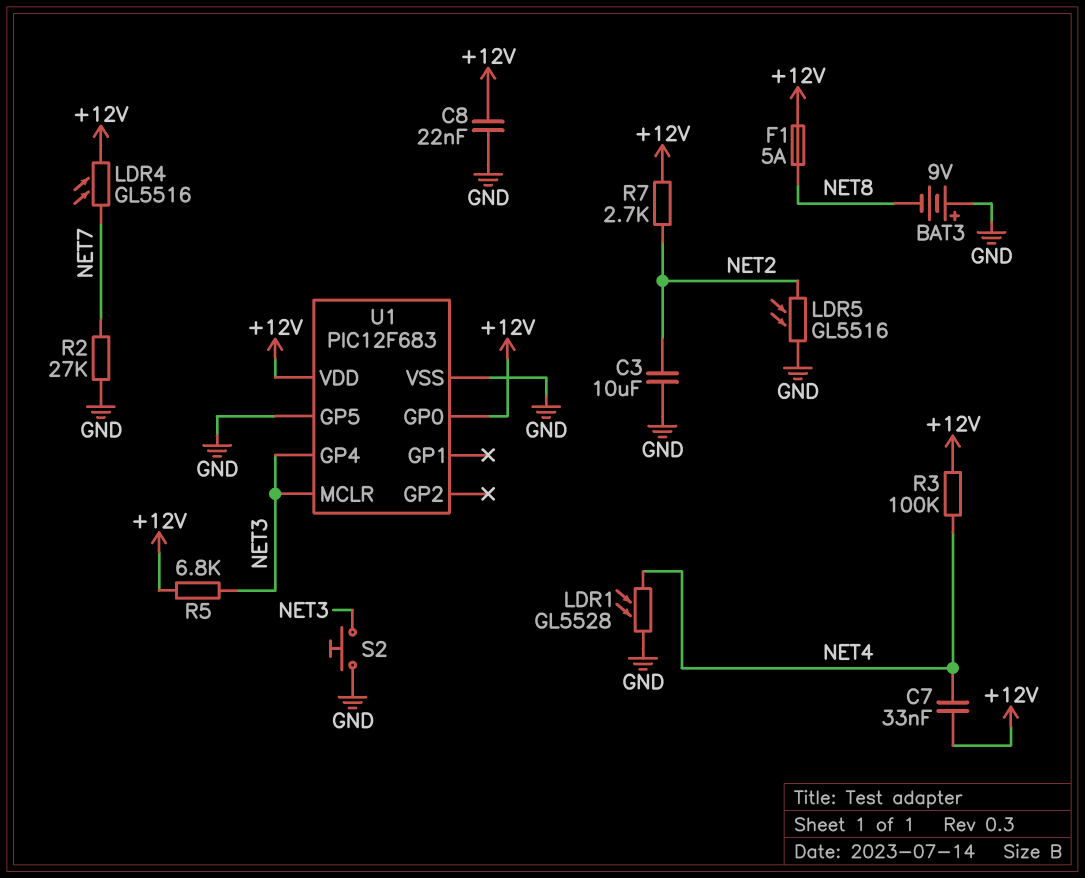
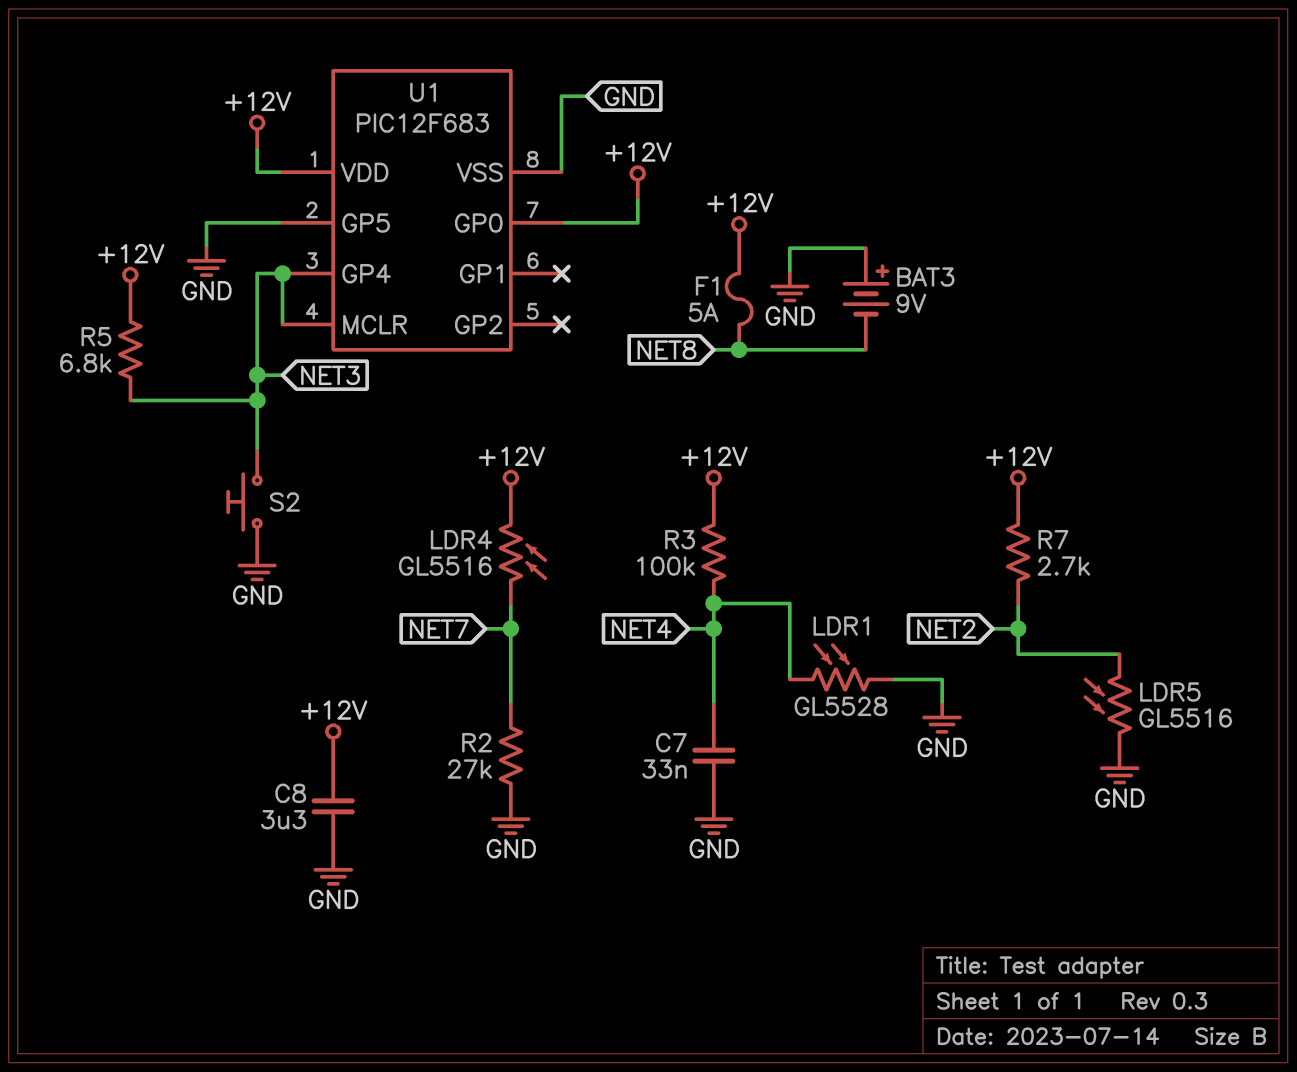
C3: 10uF (GND, NET2) -> none
C7: 33nF (+12V, NET4) -> 33nF (GND, NET4)
C8: 22nF (+12V, GND) -> 3.3uF (+12V, GND)

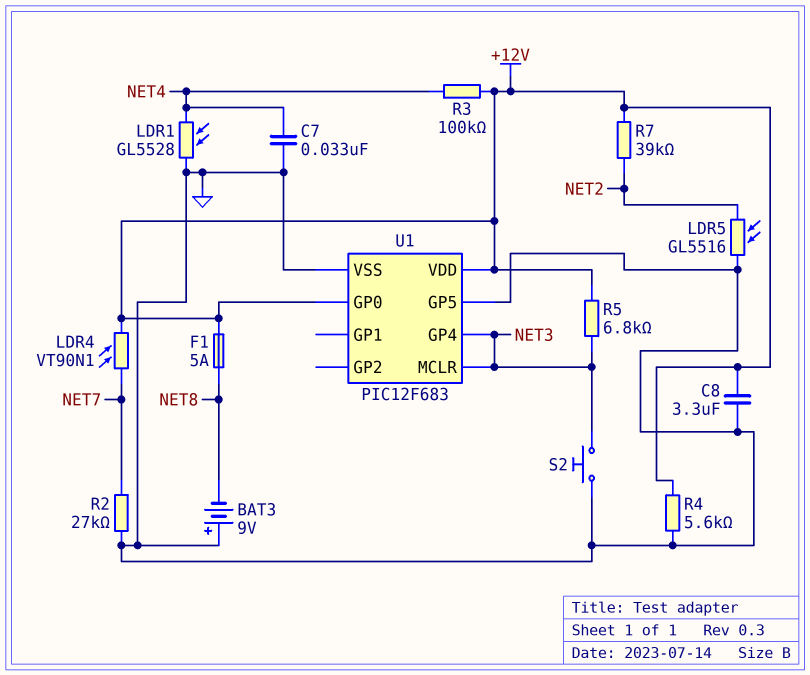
LDR4: GL5516 (+12V, NET7) -> VT90N1 (+12V, NET7)
R4: none -> 5.6k (+12V, GND)
R7: 2.7k (+12V, NET2) -> 39k (+12V, NET2)

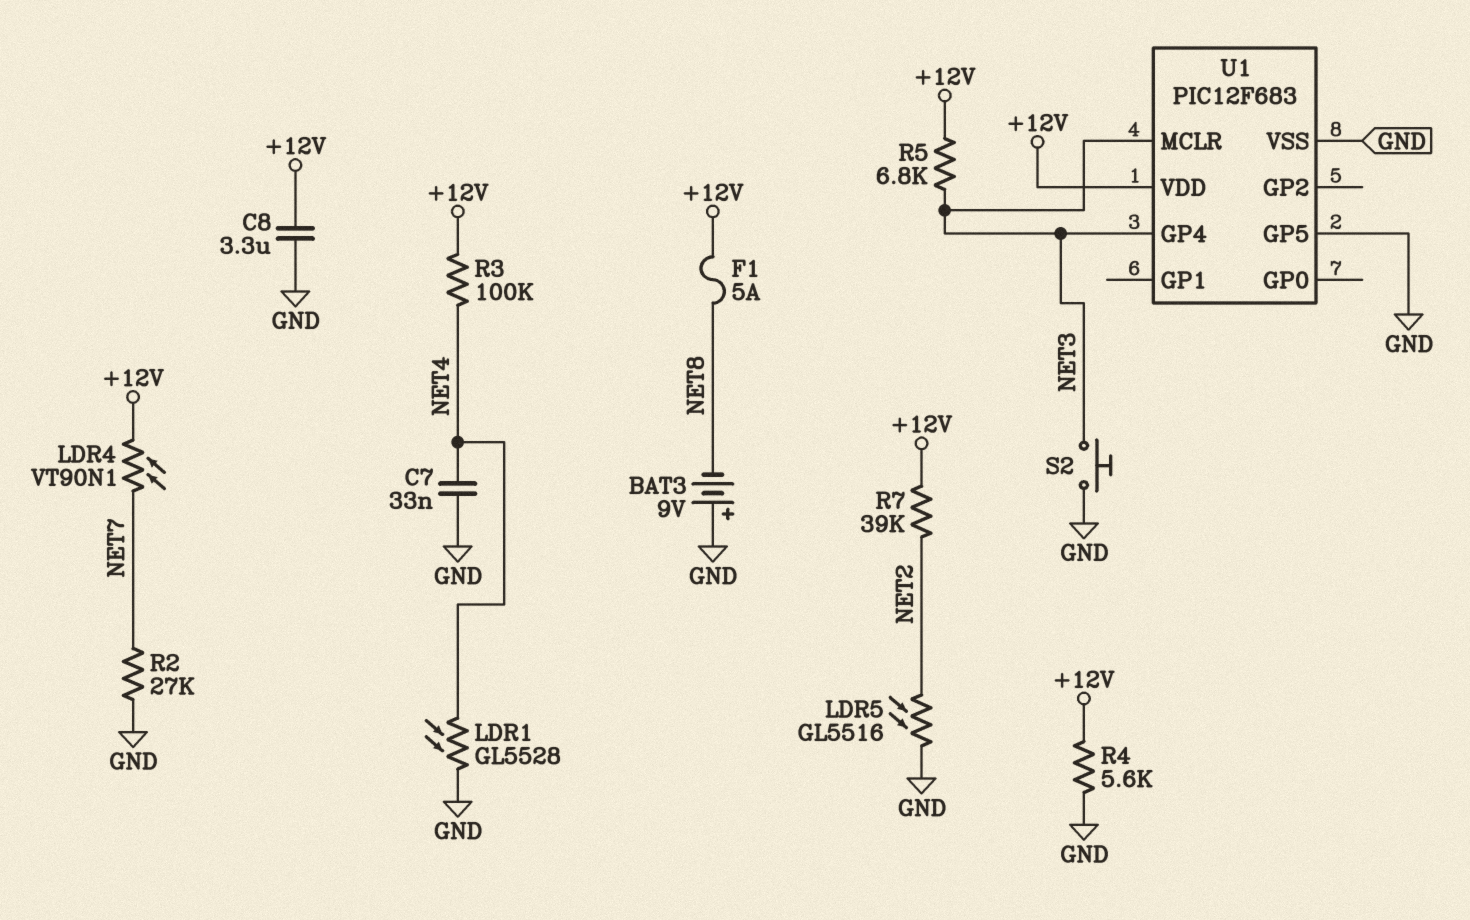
U1 pin GP0: +12V -> none

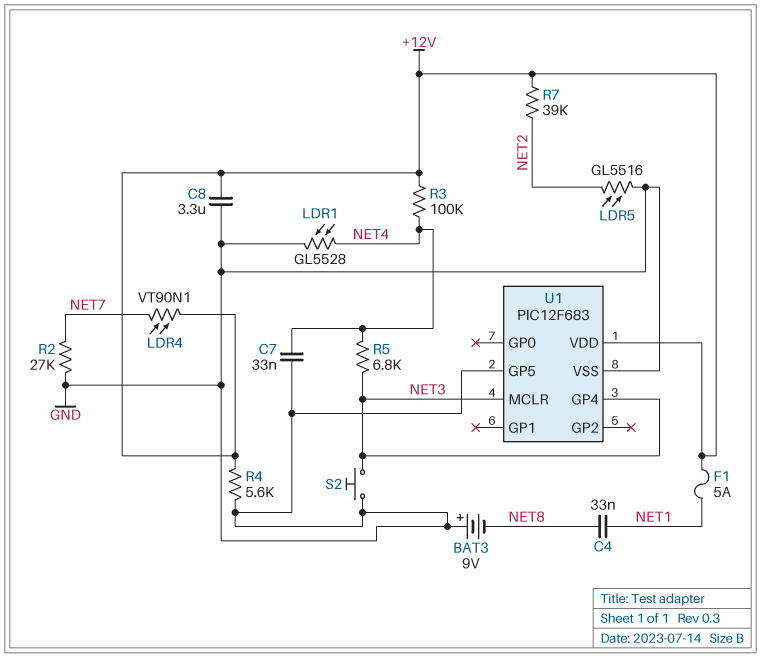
C4: none -> 33nF (NET1, NET8)
F1: 5A (+12V, NET8) -> 5A (+12V, NET1)
R5: 6.8k (+12V, NET3) -> 6.8k (NET3, NET4)

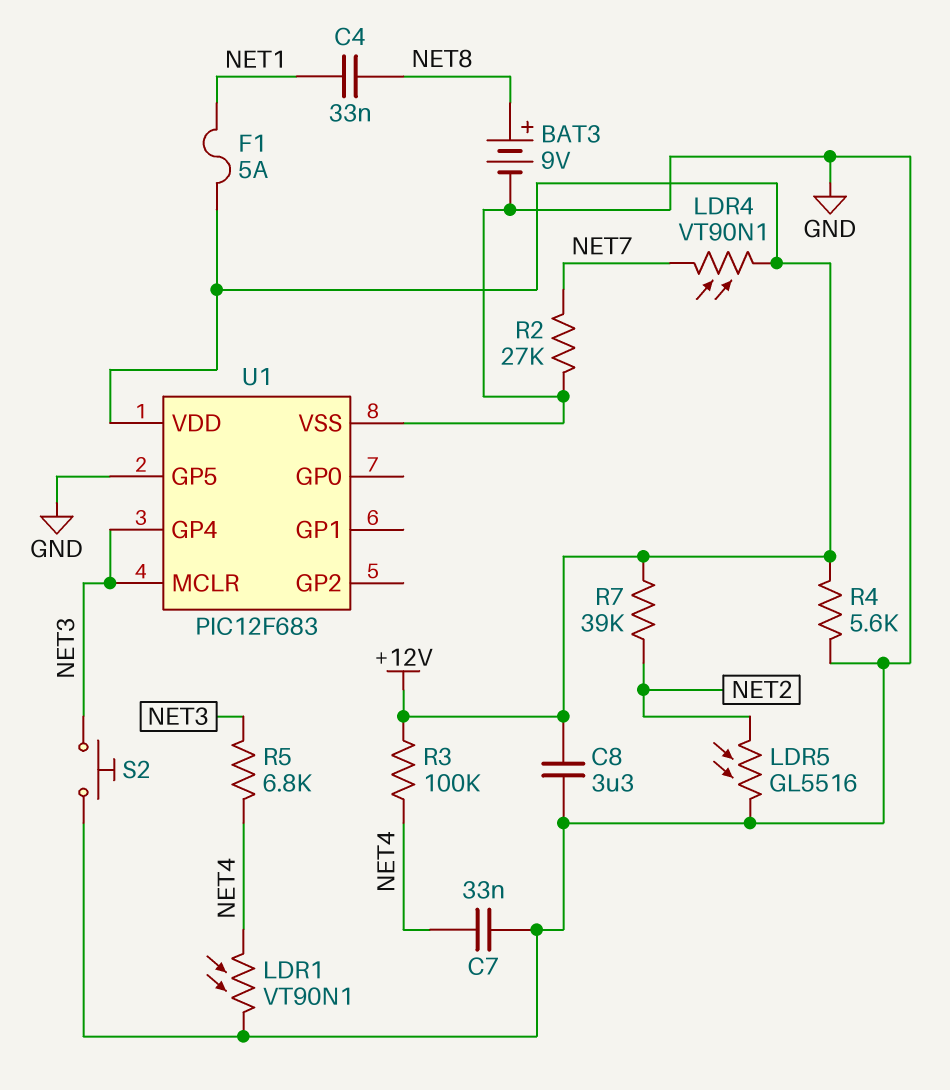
BAT3: 9V (plus GND, minus NET8) -> 9V (plus NET8, minus GND)
LDR1: GL5528 (GND, NET4) -> VT90N1 (GND, NET4)

